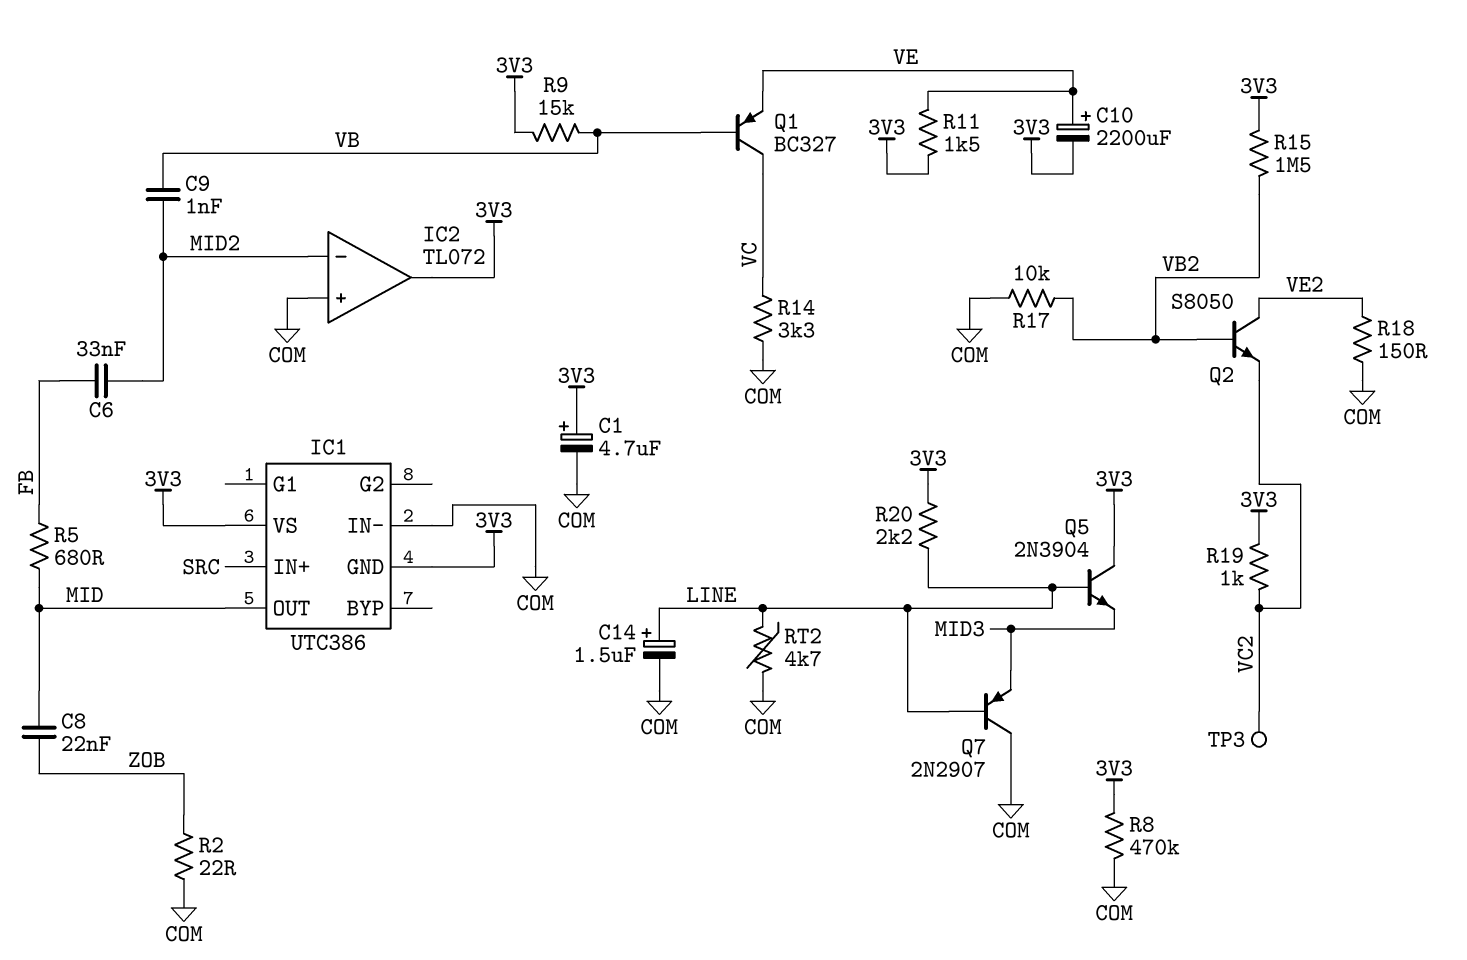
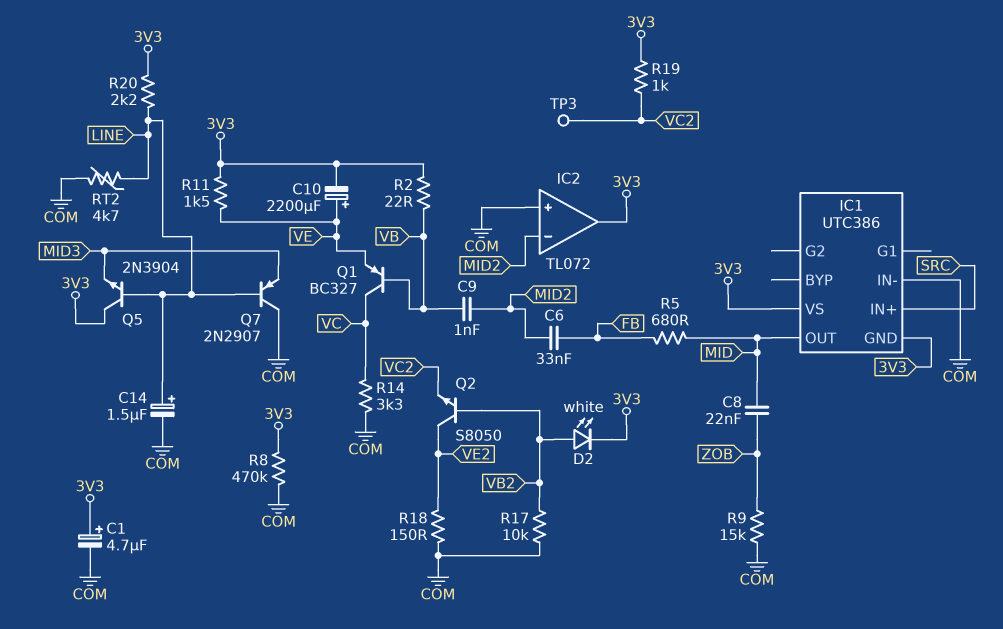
D2: none -> LED white (A VB2, K 3V3)
R2: 22 (COM, ZOB) -> 22 (3V3, VB)
R9: 15k (3V3, VB) -> 15k (COM, ZOB)
R15: 1.5M (3V3, VB2) -> none

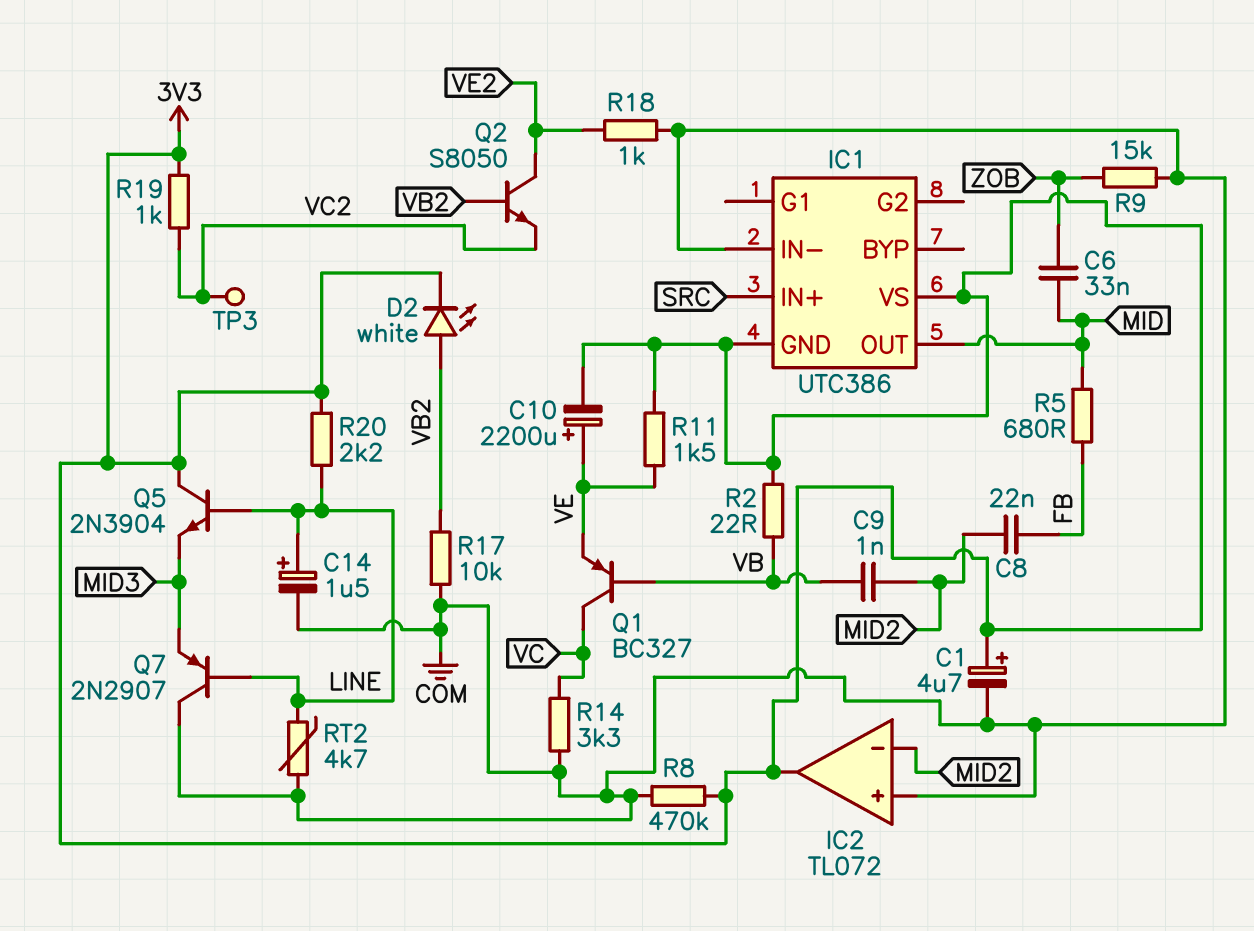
C6: 33nF (FB, MID2) -> 33nF (MID, ZOB)
C8: 22nF (MID, ZOB) -> 22nF (FB, MID2)
R18: 150 (COM, VE2) -> 1k (COM, VE2)

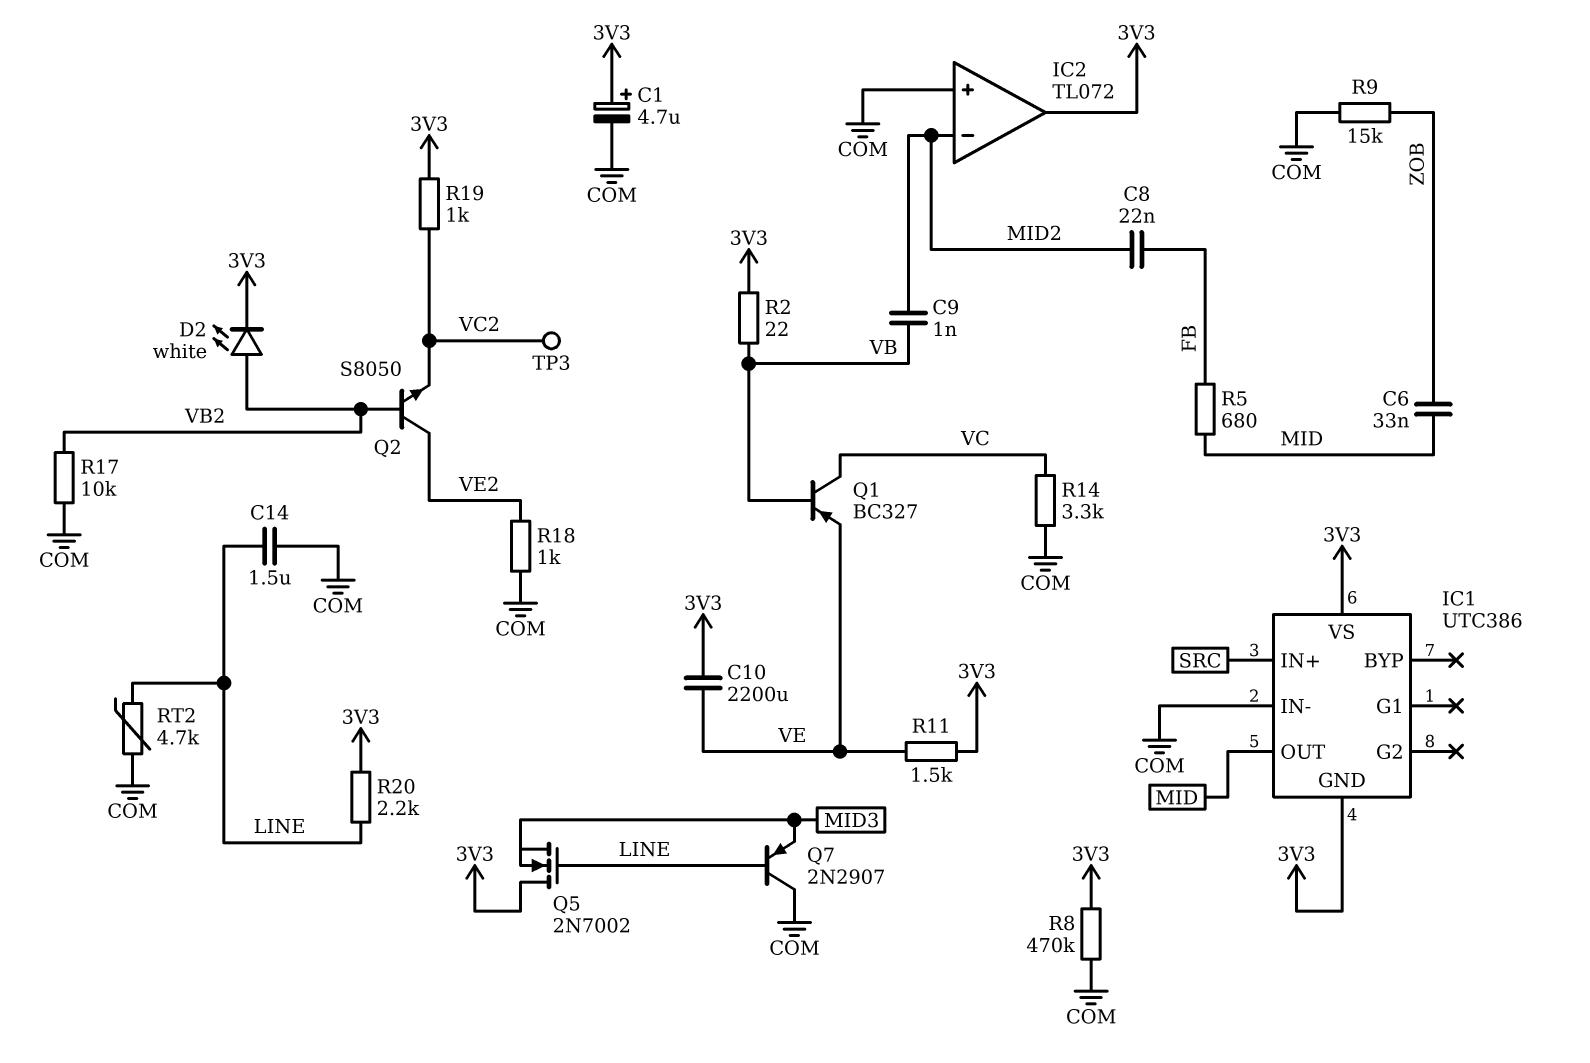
C10: 2200uF (plus VE, minus 3V3) -> 2200uF (3V3, VE)
C14: 1.5uF (plus LINE, minus COM) -> 1.5uF (COM, LINE)
Q5: NPN 2N3904 (B LINE, C 3V3, E MID3) -> NMOS 2N7002 (G LINE, D 3V3, S MID3)

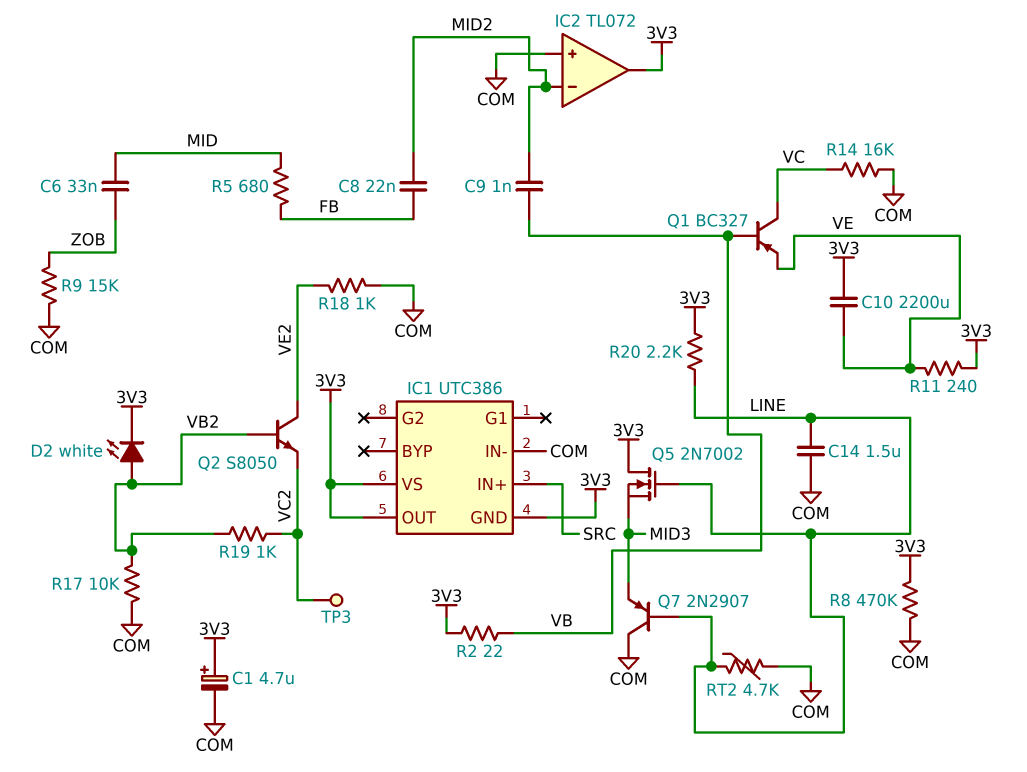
IC1 pin OUT: MID -> 3V3
R11: 1.5k (3V3, VE) -> 240 (3V3, VE)
R14: 3.3k (COM, VC) -> 16k (COM, VC)
R19: 1k (3V3, VC2) -> 1k (VB2, VC2)

